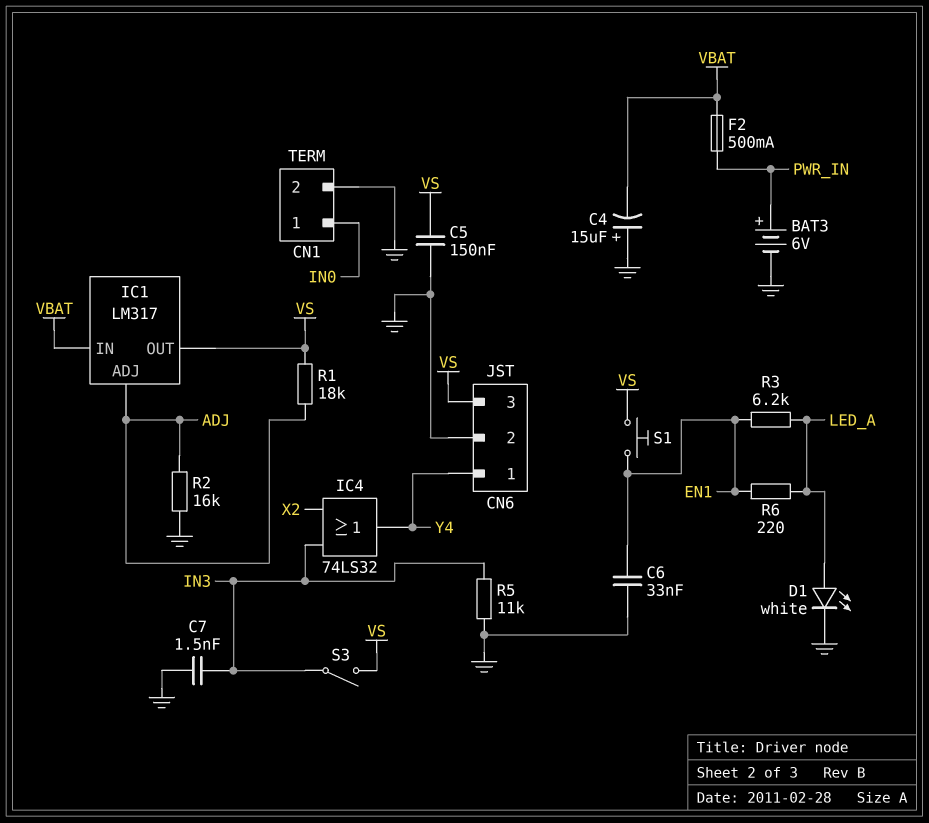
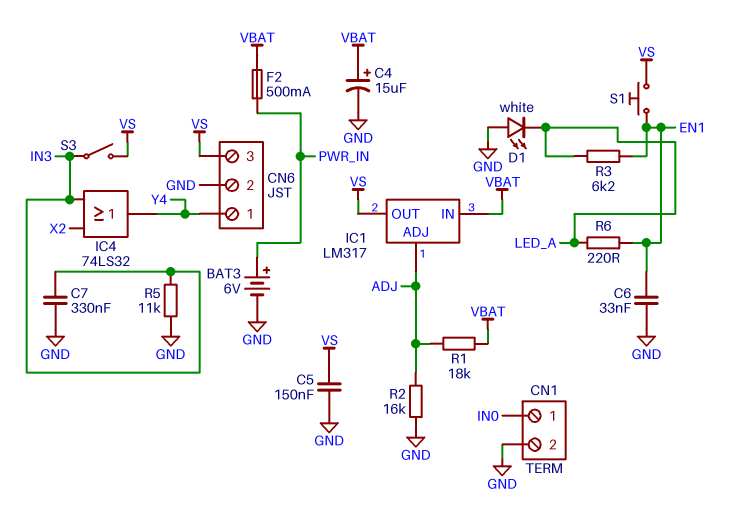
C4: 15uF (plus GND, minus VBAT) -> 15uF (plus VBAT, minus GND)
C7: 1.5nF (GND, IN3) -> 330nF (GND, IN3)
D1: LED white (A LED_A, K GND) -> LED white (A GND, K LED_A)
R1: 18k (ADJ, VS) -> 18k (ADJ, VBAT)

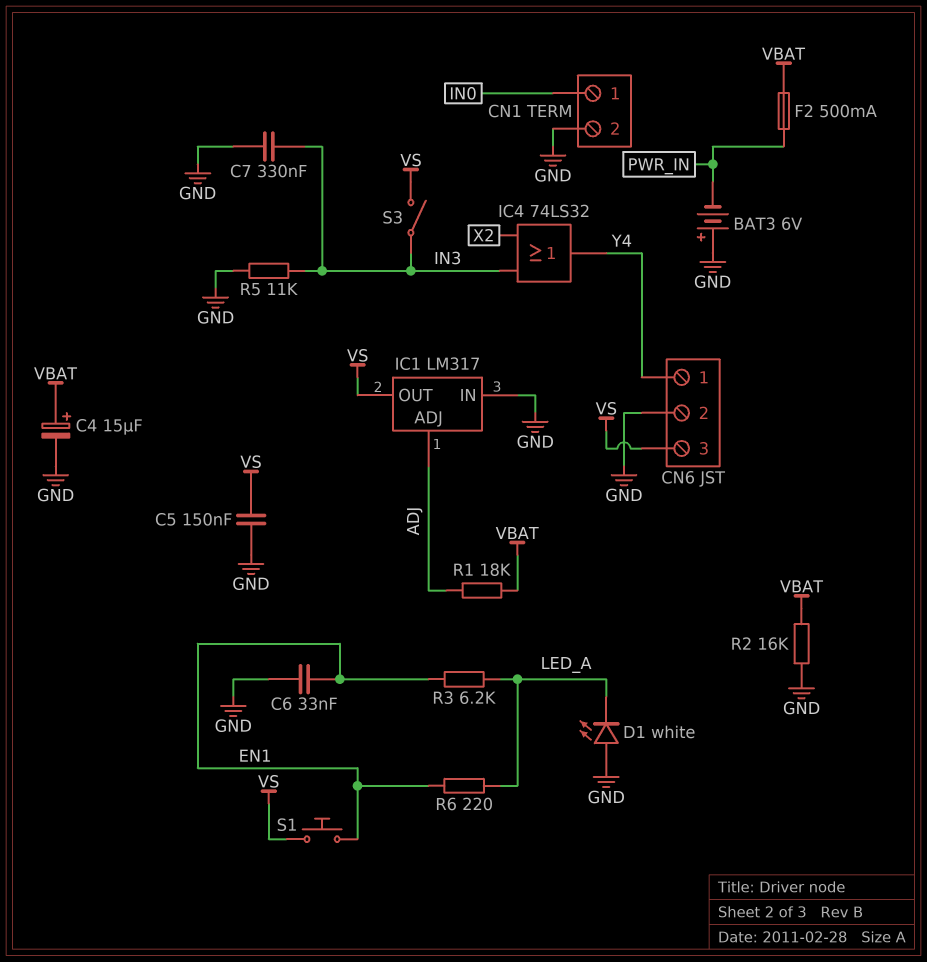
BAT3: 6V (plus PWR_IN, minus GND) -> 6V (plus GND, minus PWR_IN)
IC1 pin IN: VBAT -> GND
R2: 16k (ADJ, GND) -> 16k (GND, VBAT)

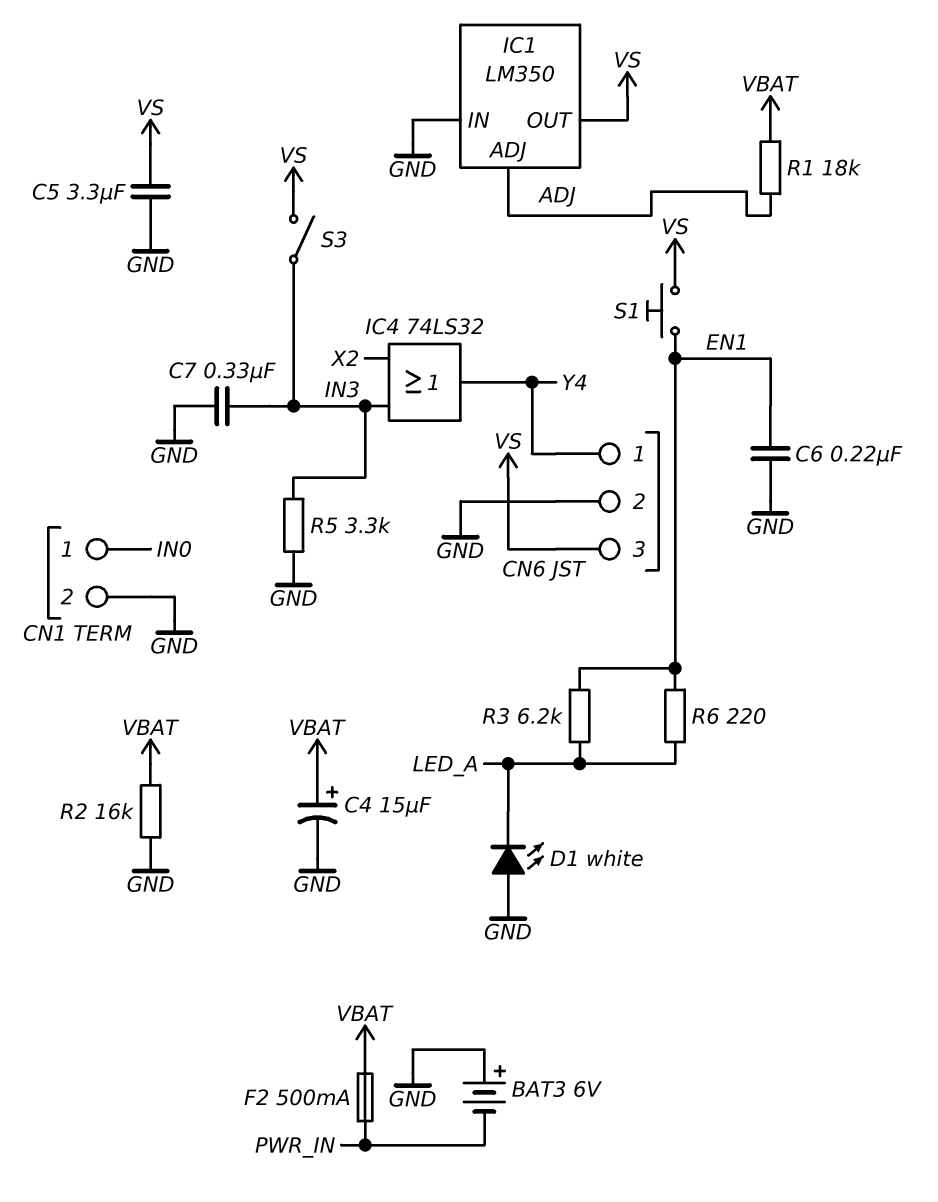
C5: 150nF (GND, VS) -> 3.3uF (GND, VS)
C6: 33nF (EN1, GND) -> 220nF (EN1, GND)
IC1: LM317 -> LM350
R5: 11k (GND, IN3) -> 3.3k (GND, IN3)

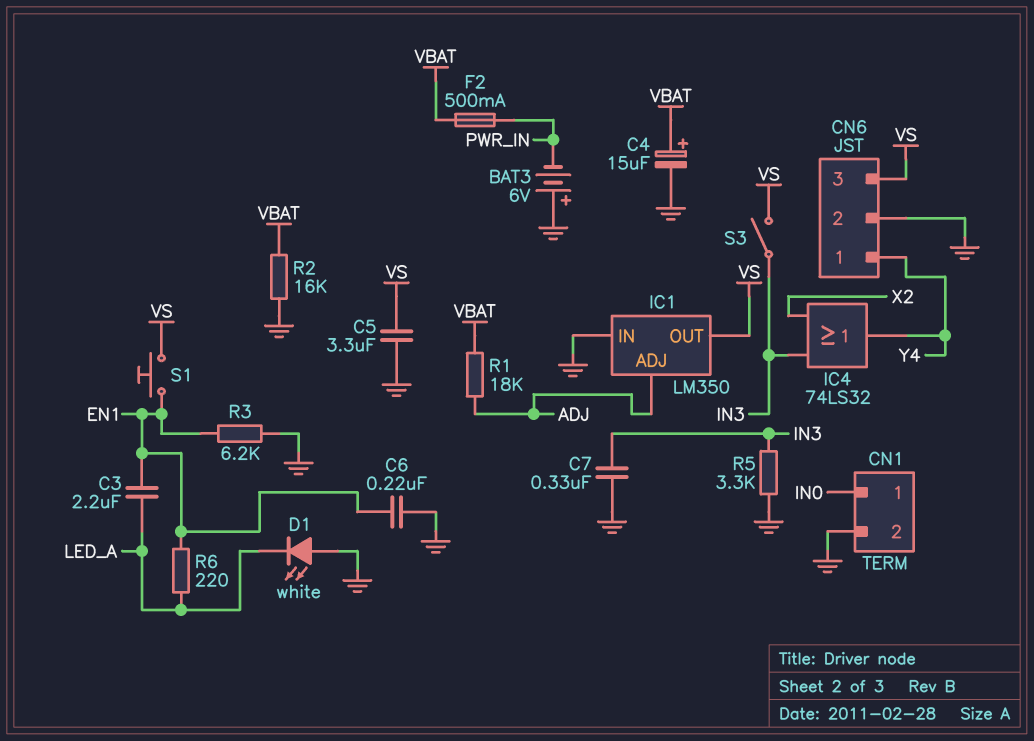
C3: none -> 2.2uF (EN1, LED_A)
R3: 6.2k (EN1, LED_A) -> 6.2k (EN1, GND)

